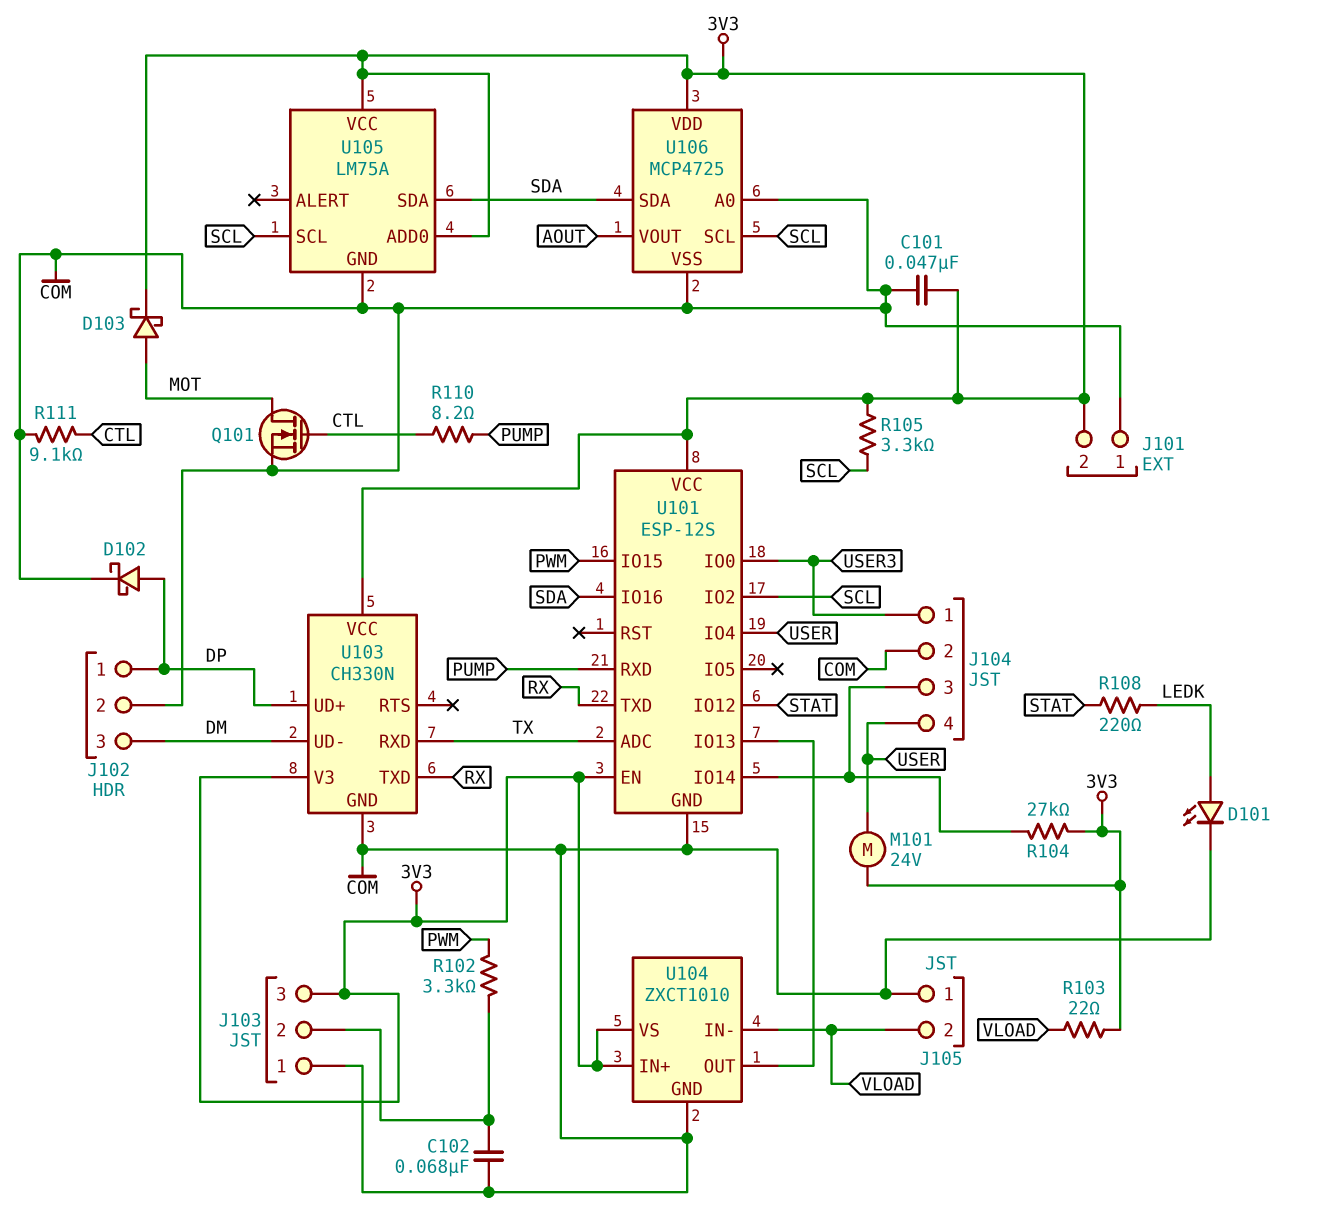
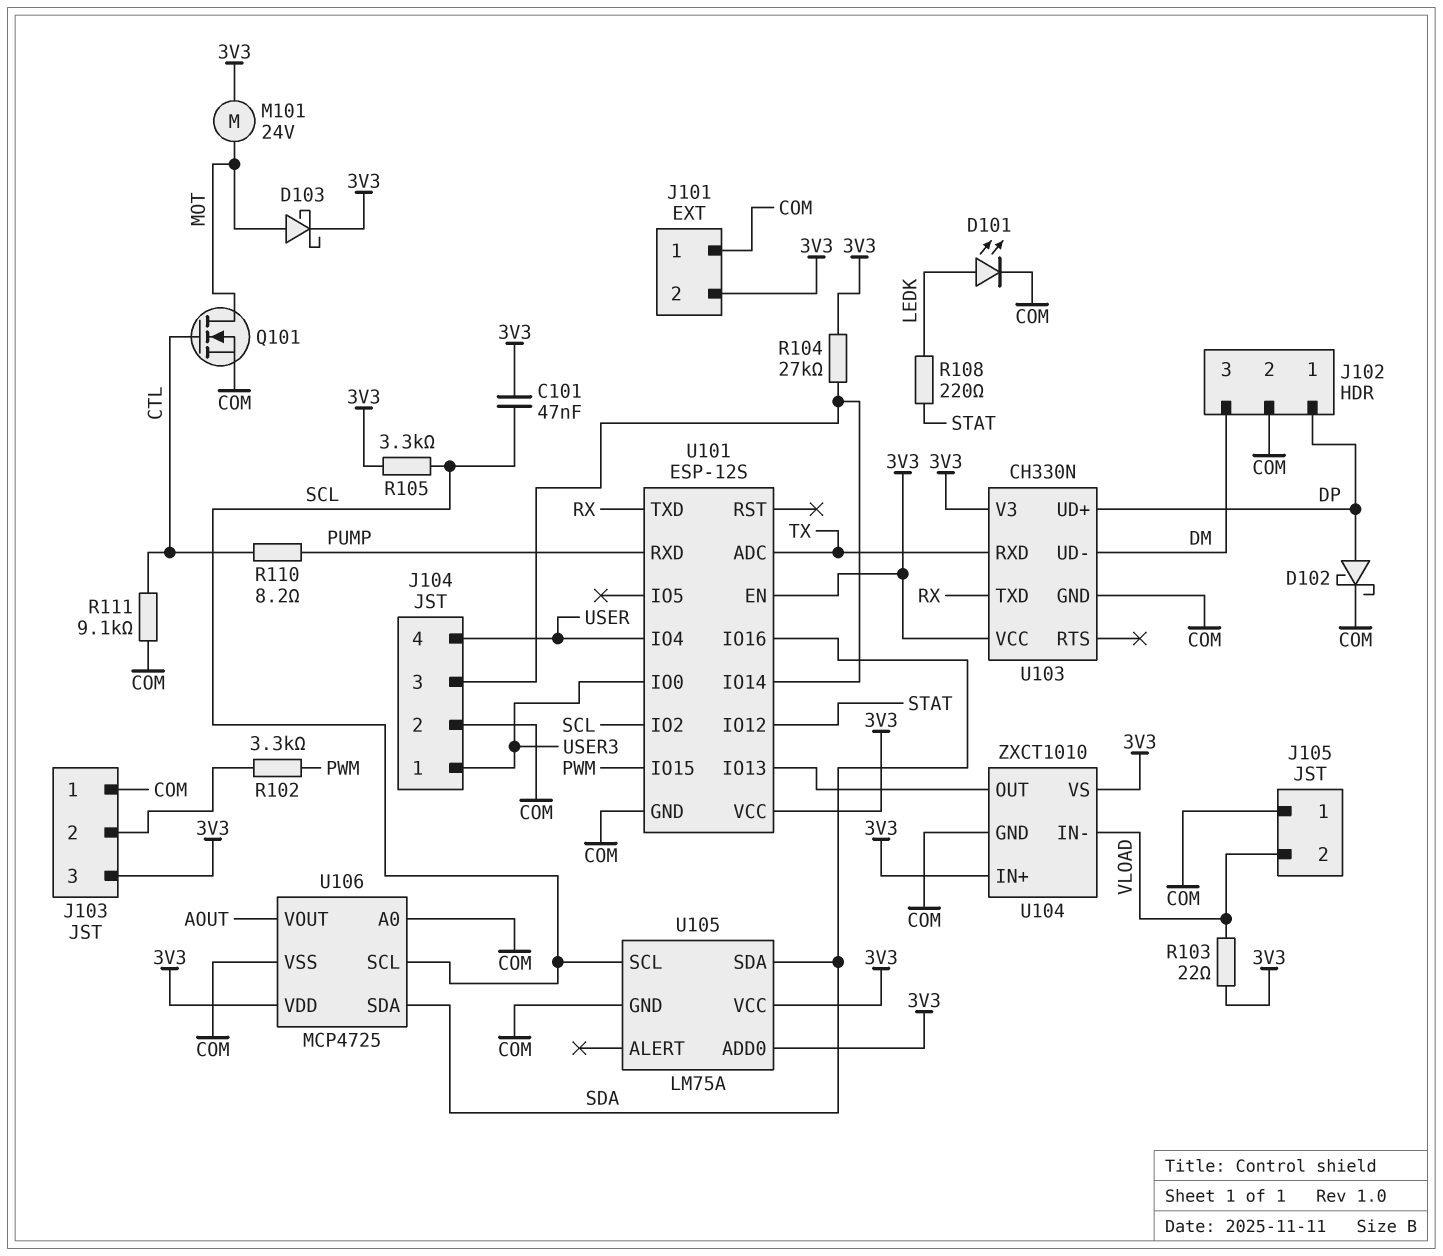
C101: 47nF (3V3, COM) -> 47nF (3V3, SCL)
C102: 68nF (COM, J103/2) -> none
M101: motor 24V (3V3, USER) -> motor 24V (3V3, MOT)

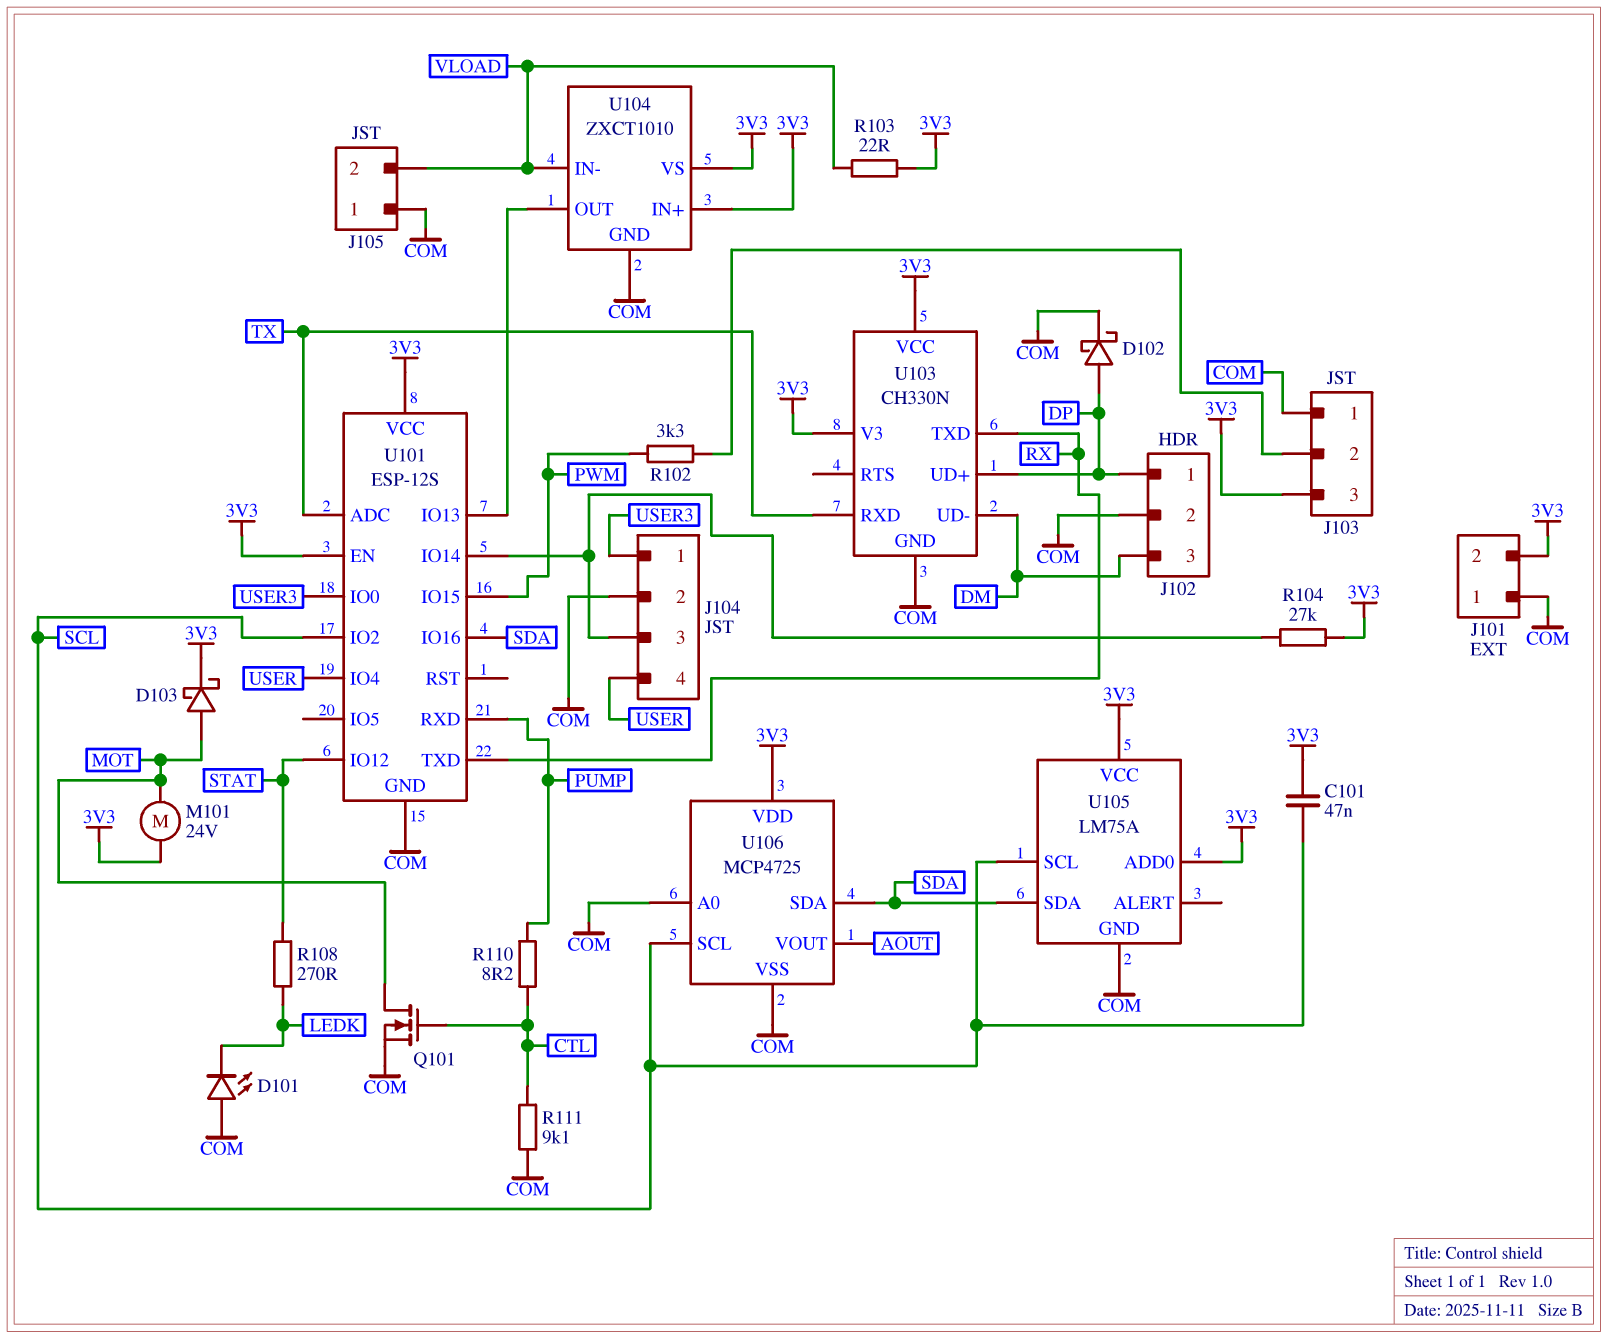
D101: LED (A LEDK, K COM) -> LED (A COM, K LEDK)
R105: 3.3k (3V3, SCL) -> none
R108: 220 (LEDK, STAT) -> 270 (LEDK, STAT)

